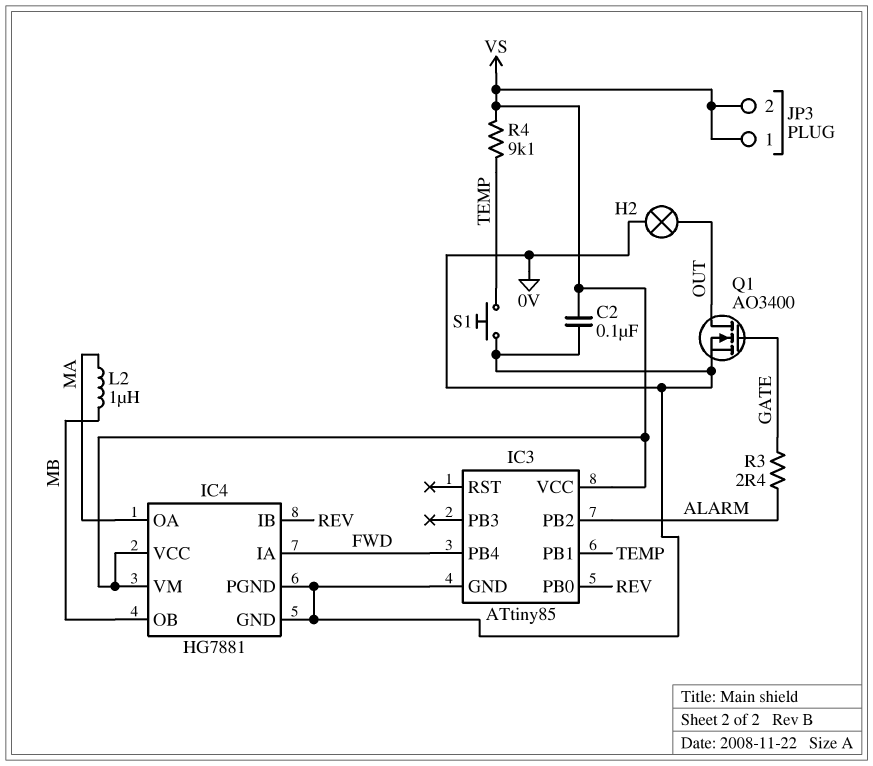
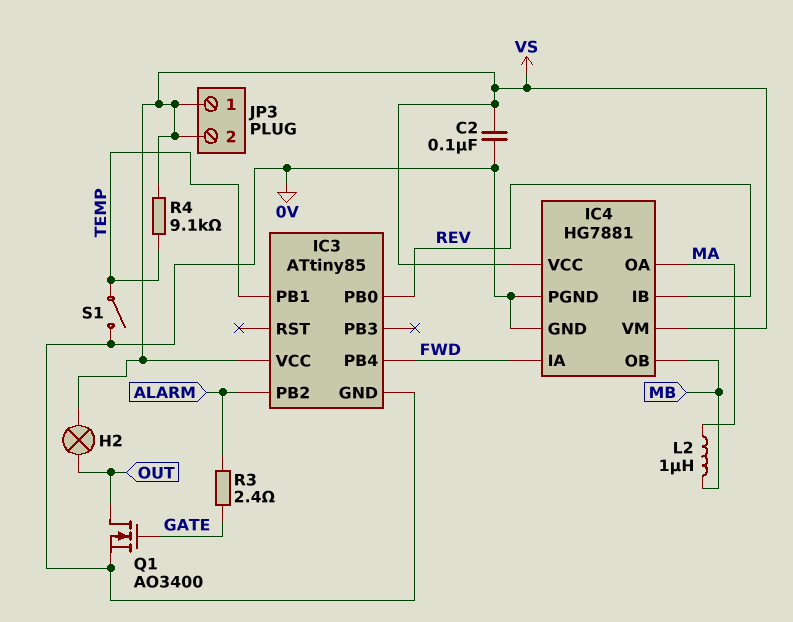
H2: lamp (0V, OUT) -> lamp (OUT, VS)
S1: button (0V, TEMP) -> switch (0V, TEMP)

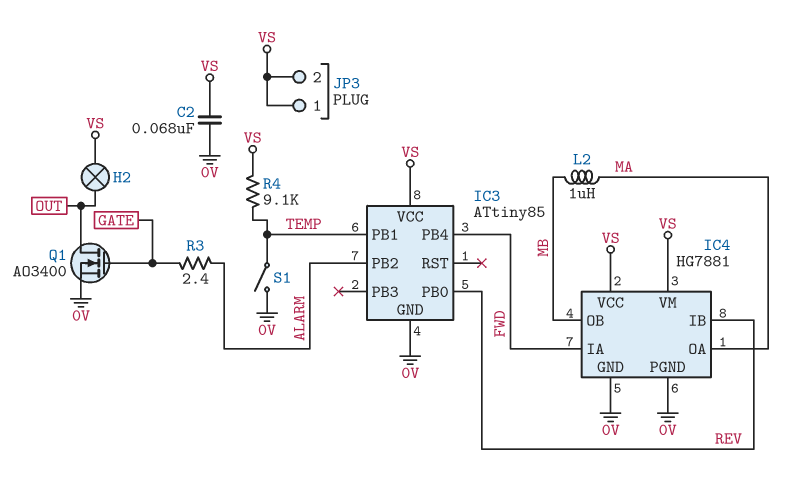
C2: 100nF (0V, VS) -> 68nF (0V, VS)

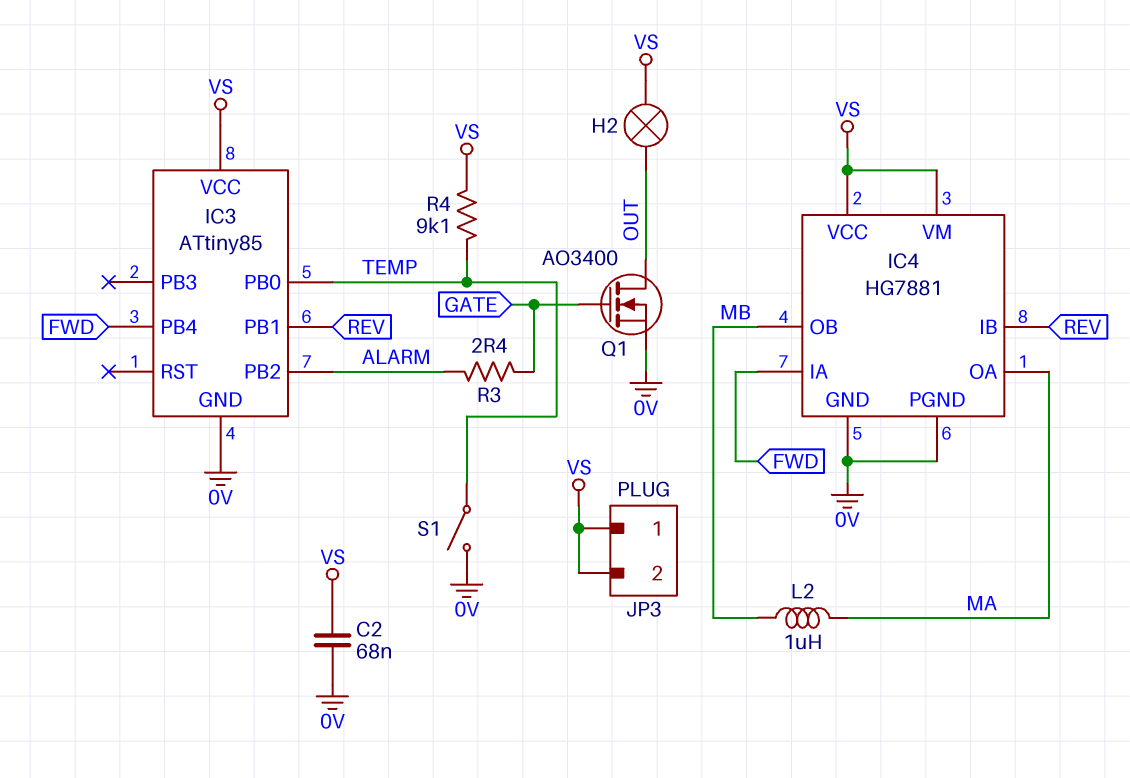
IC3 pin PB0: REV -> TEMP
IC3 pin PB1: TEMP -> REV

